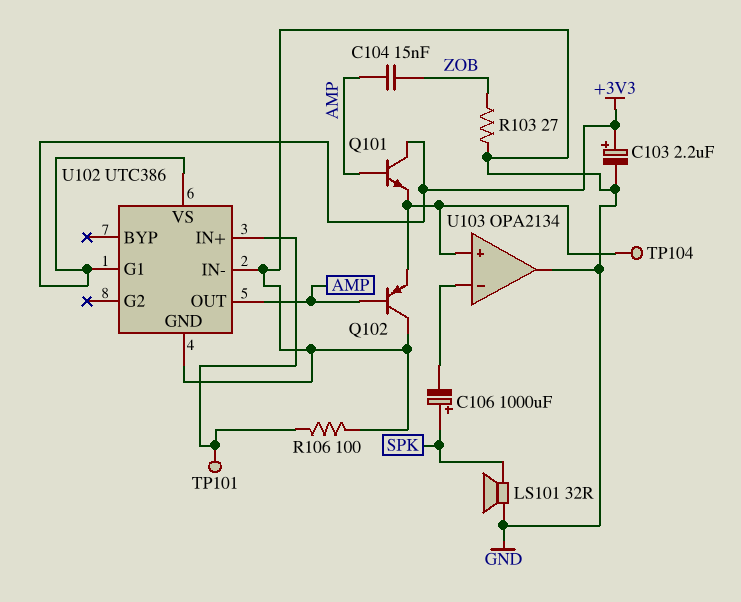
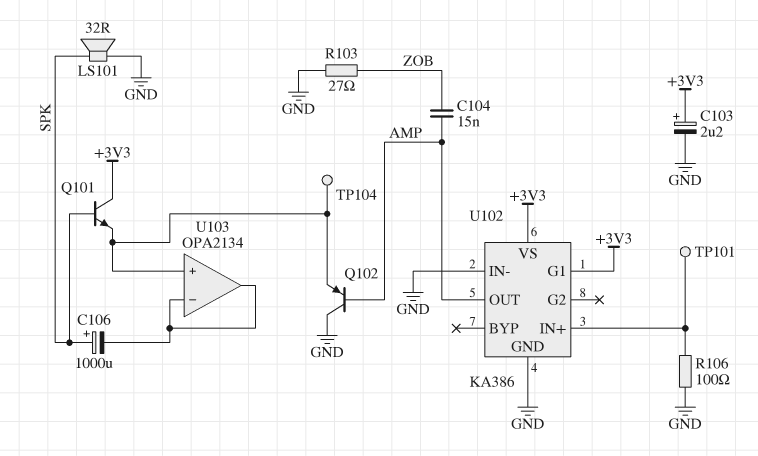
Q101: NPN (B AMP, C +3V3, E U103/in+) -> NPN (B SPK, C +3V3, E U103/in+)
U102: UTC386 -> KA386
U103 pin out: GND -> U103/in-

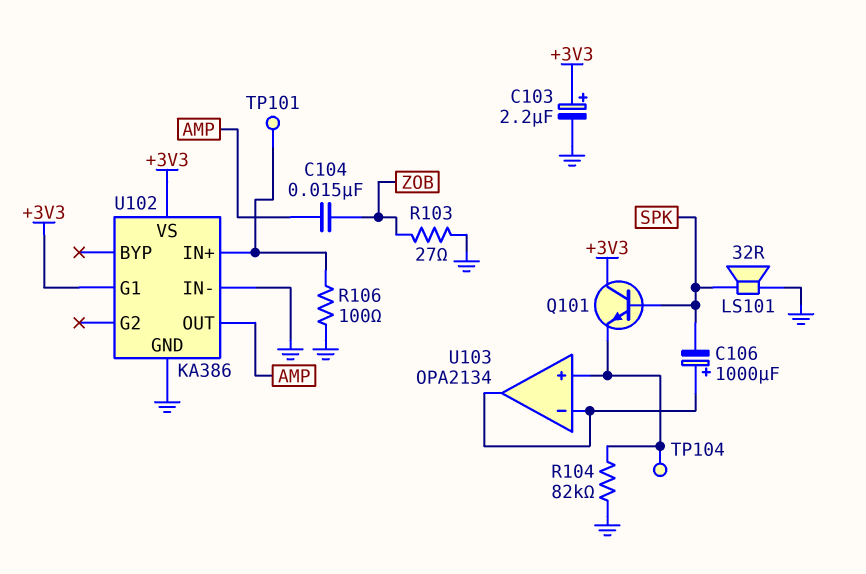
C106: 1000uF (plus SPK, minus U103/in-) -> 1000uF (plus U103/in-, minus SPK)
Q102: PNP (B AMP, C GND, E U103/in+) -> none
R104: none -> 82k (GND, U103/in+)

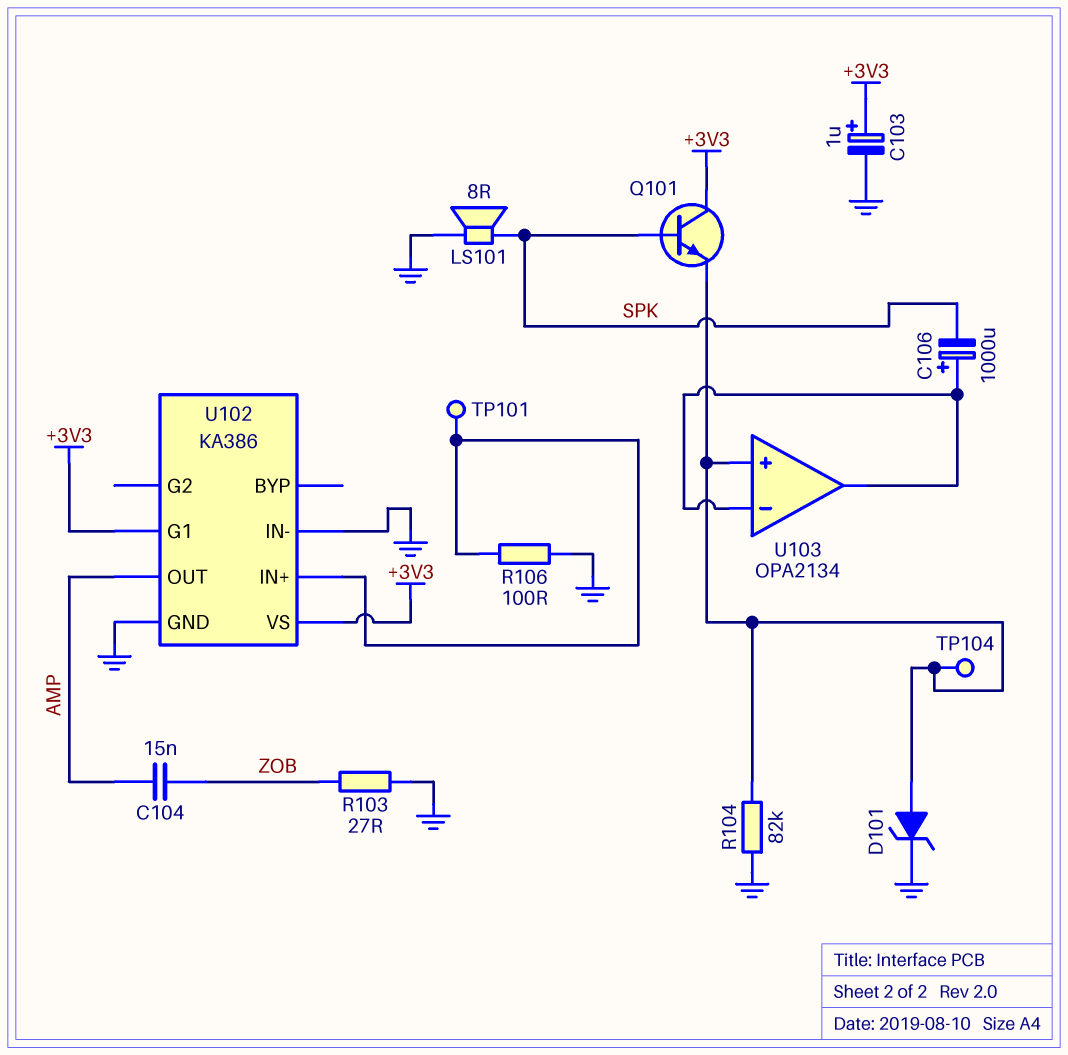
C103: 2.2uF (plus +3V3, minus GND) -> 1uF (plus +3V3, minus GND)
D101: none -> zener (A U103/in+, K GND)
LS101: speaker 32R (GND, SPK) -> speaker 8R (GND, SPK)

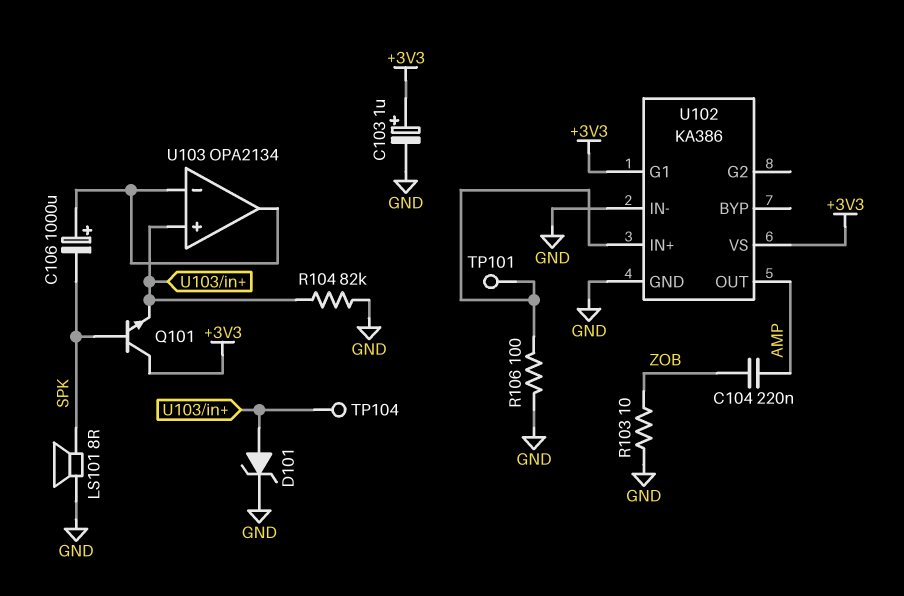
C104: 15nF (AMP, ZOB) -> 220nF (AMP, ZOB)
R103: 27 (GND, ZOB) -> 10 (GND, ZOB)

